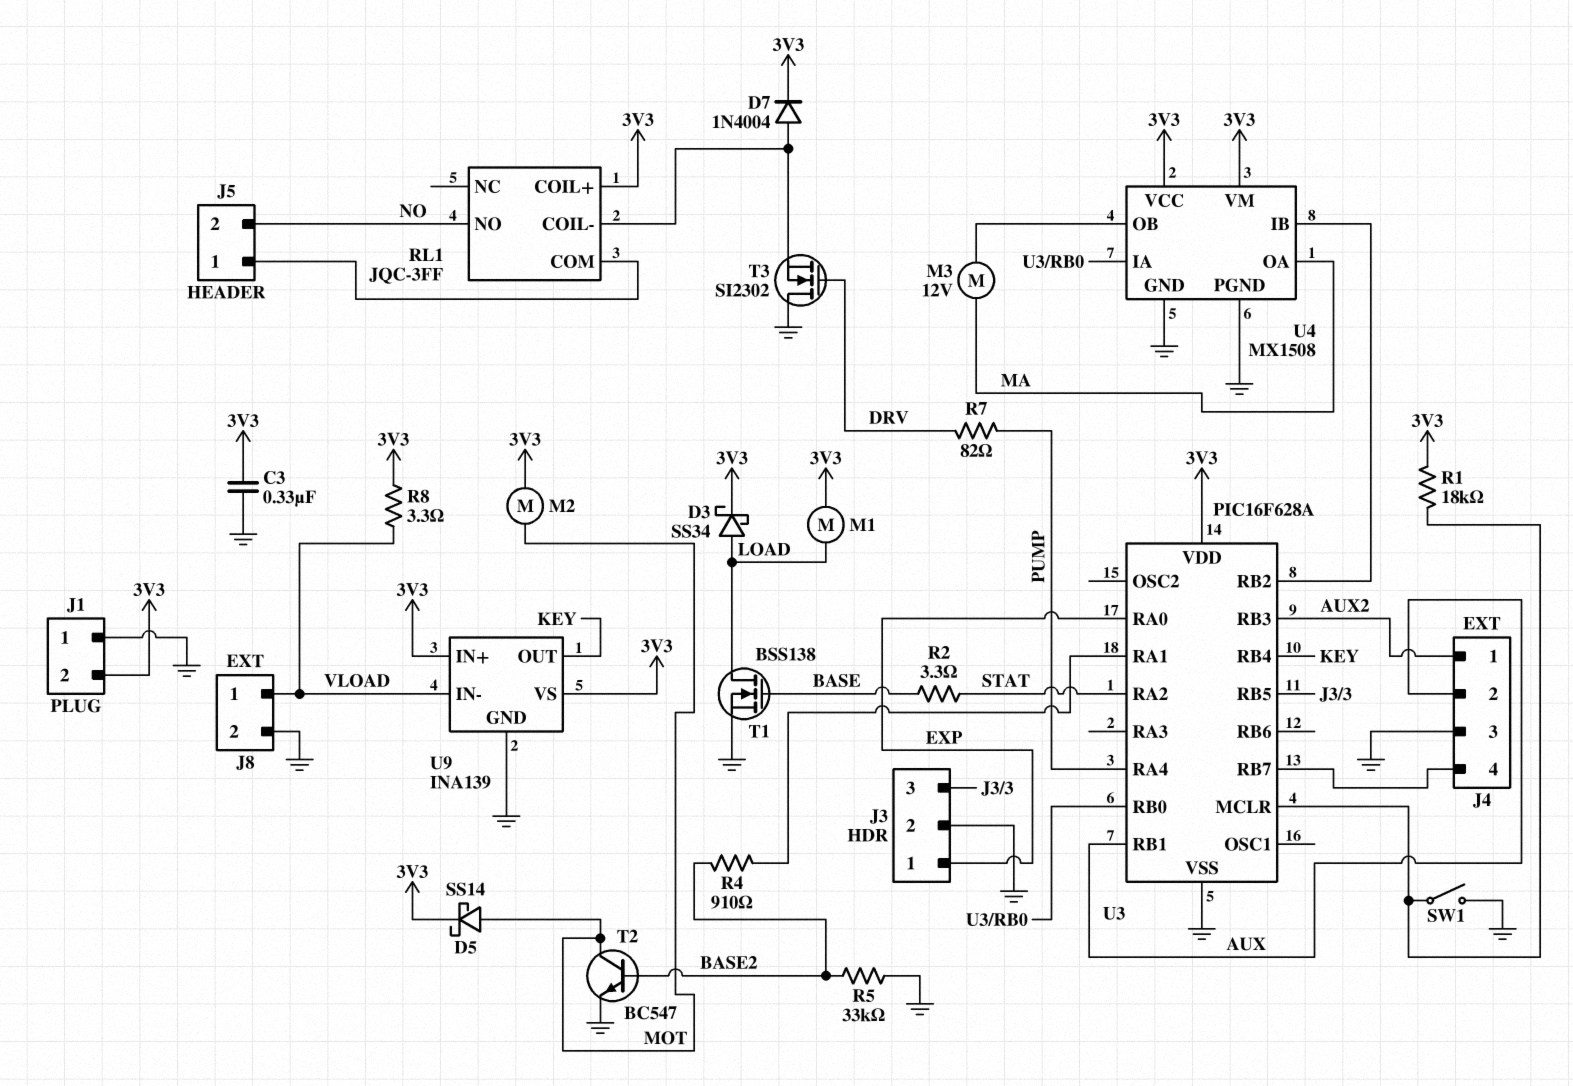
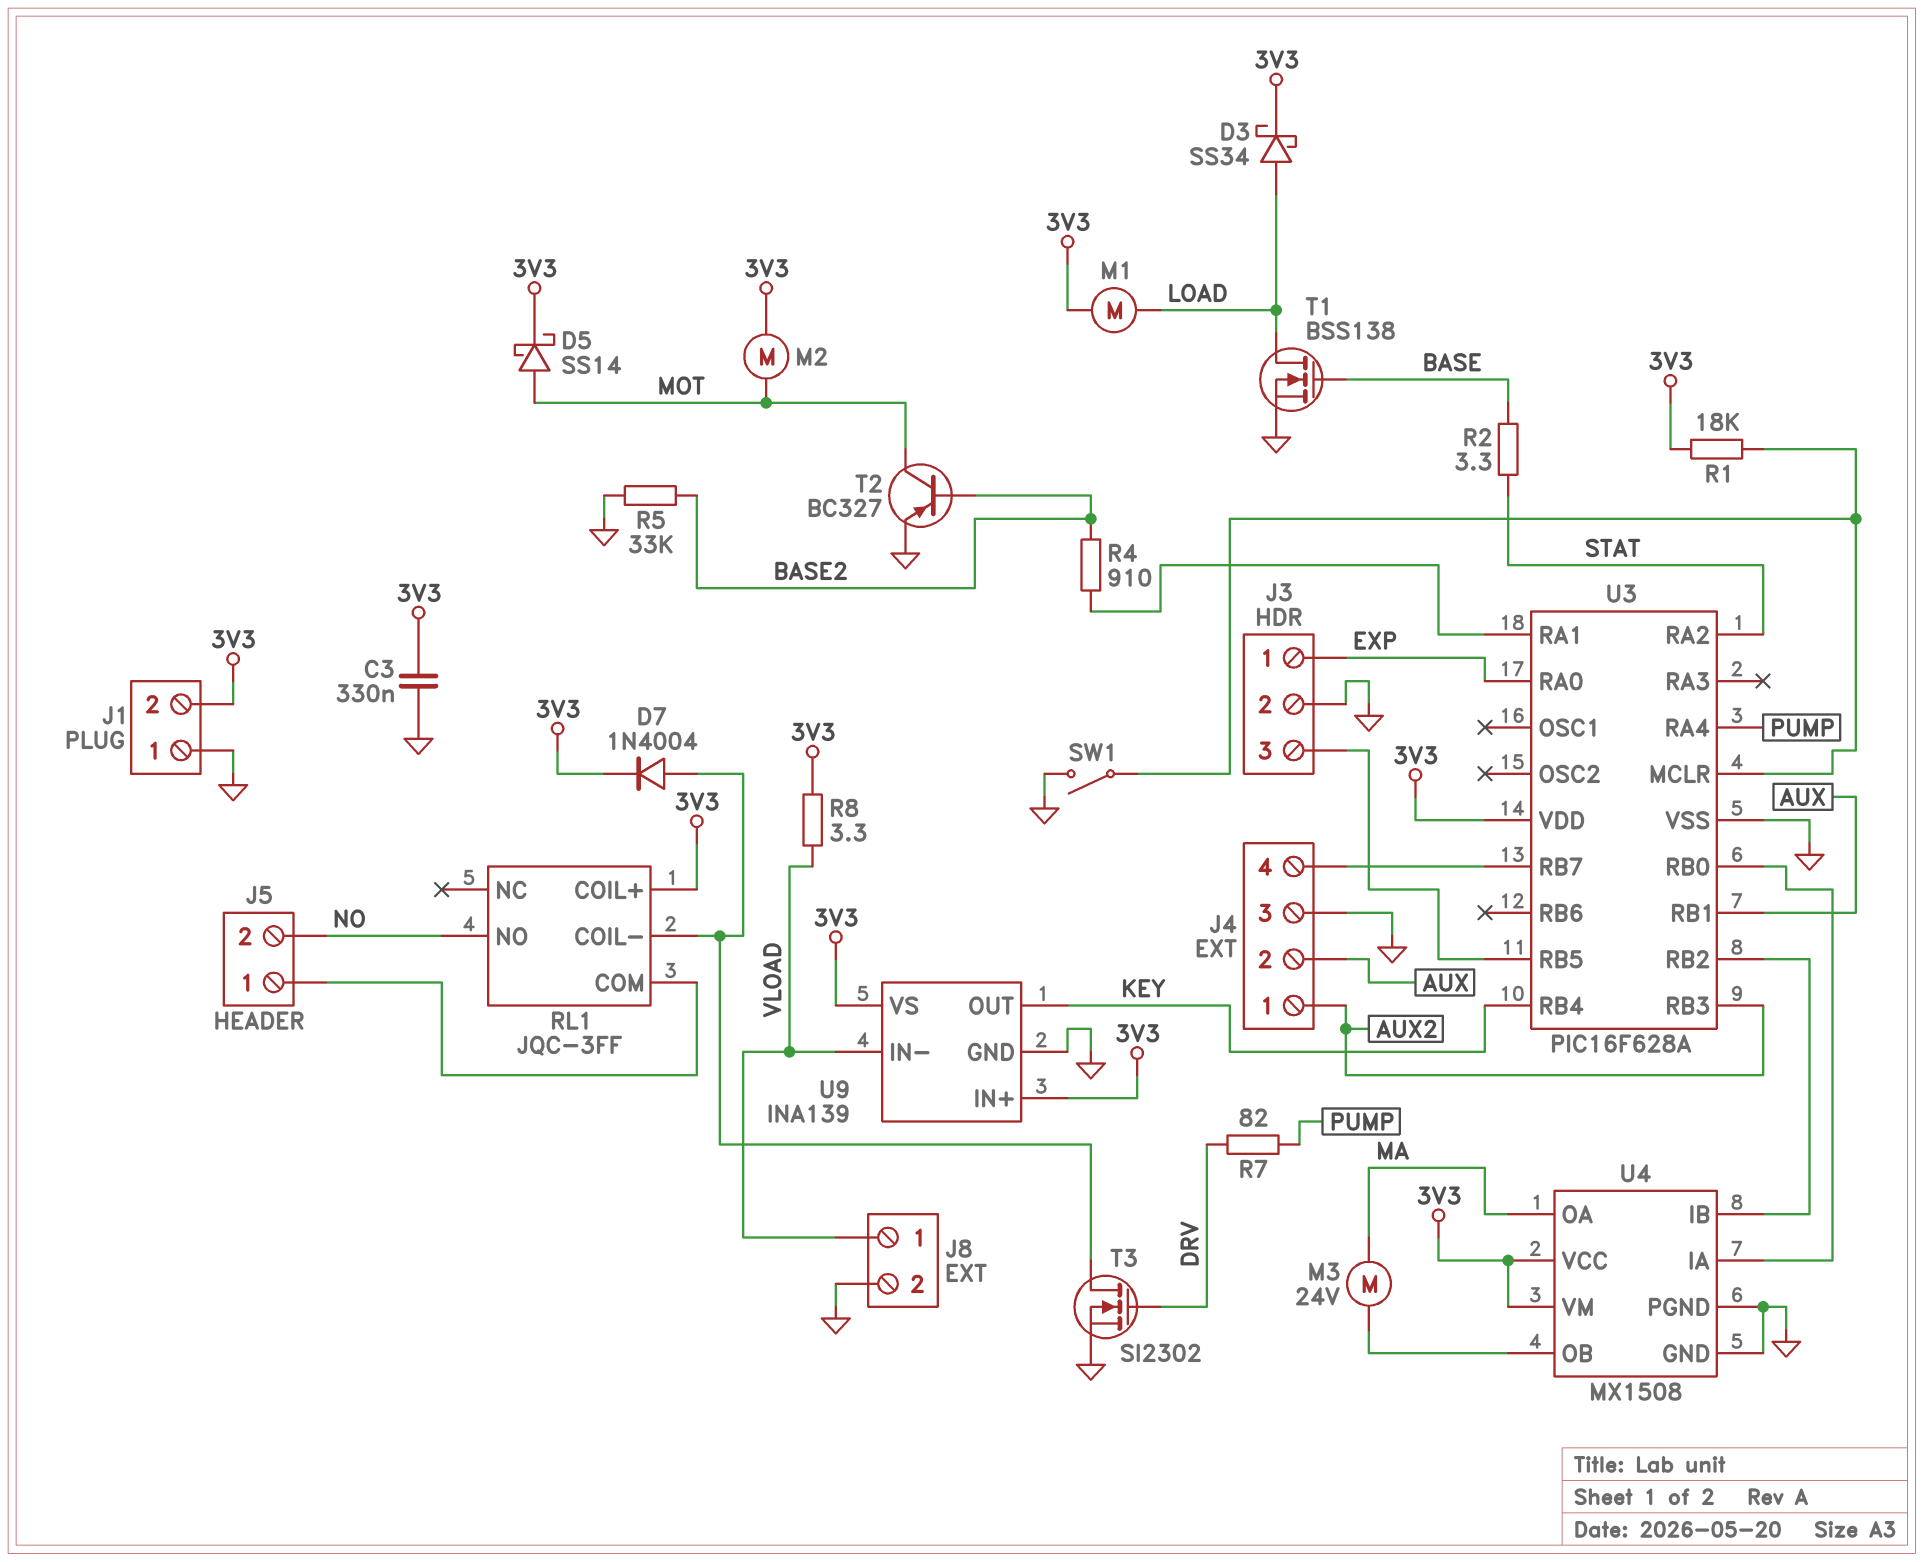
M3: motor 12V (MA, U4/OB) -> motor 24V (MA, U4/OB)
T2: NPN BC547 (B BASE2, C MOT, E GND) -> PNP BC327 (B BASE2, C MOT, E GND)
T3: NMOS SI2302 (G DRV, D GND, S RL1/COIL-) -> NMOS SI2302 (G DRV, D RL1/COIL-, S GND)

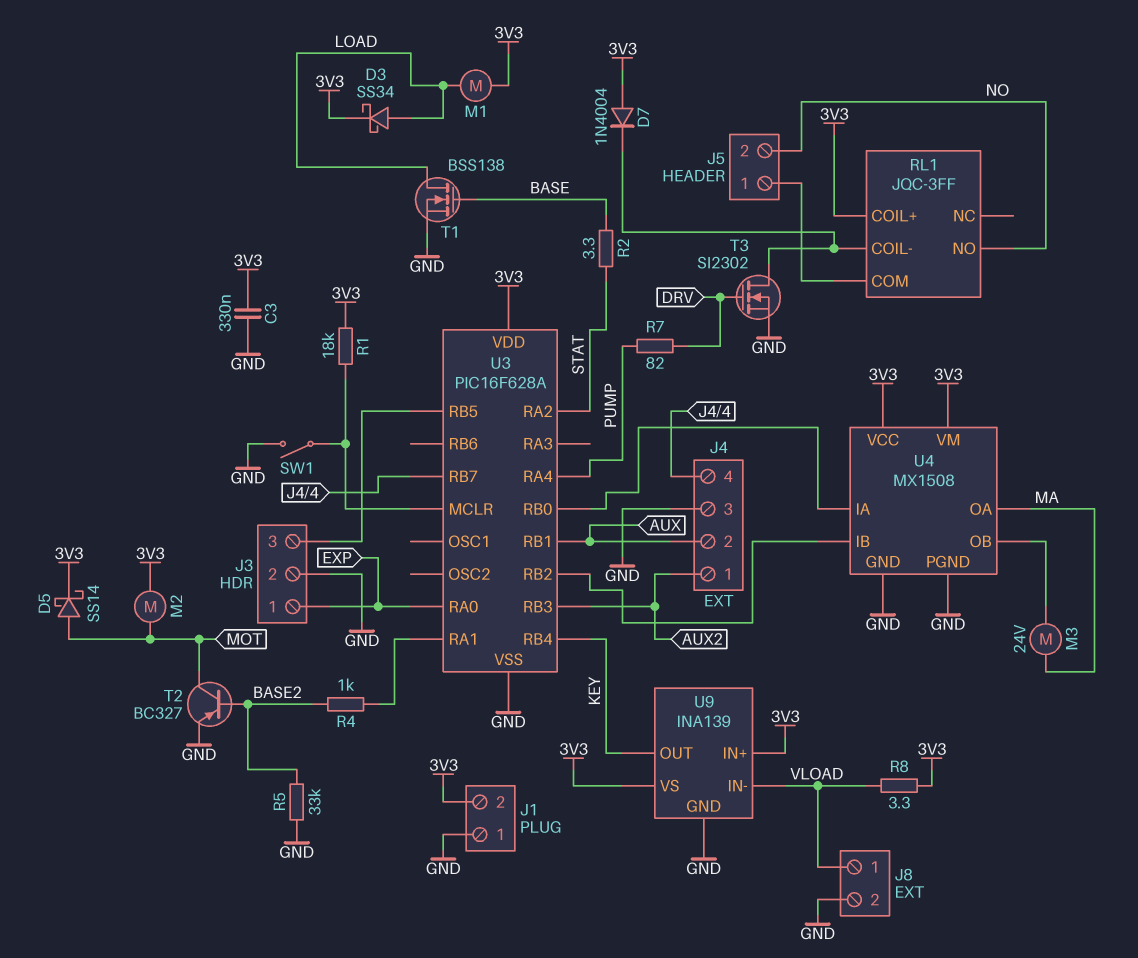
D7: diode 1N4004 (A RL1/COIL-, K 3V3) -> diode 1N4004 (A 3V3, K RL1/COIL-)
R4: 910 (BASE2, U3/RA1) -> 1k (BASE2, U3/RA1)

